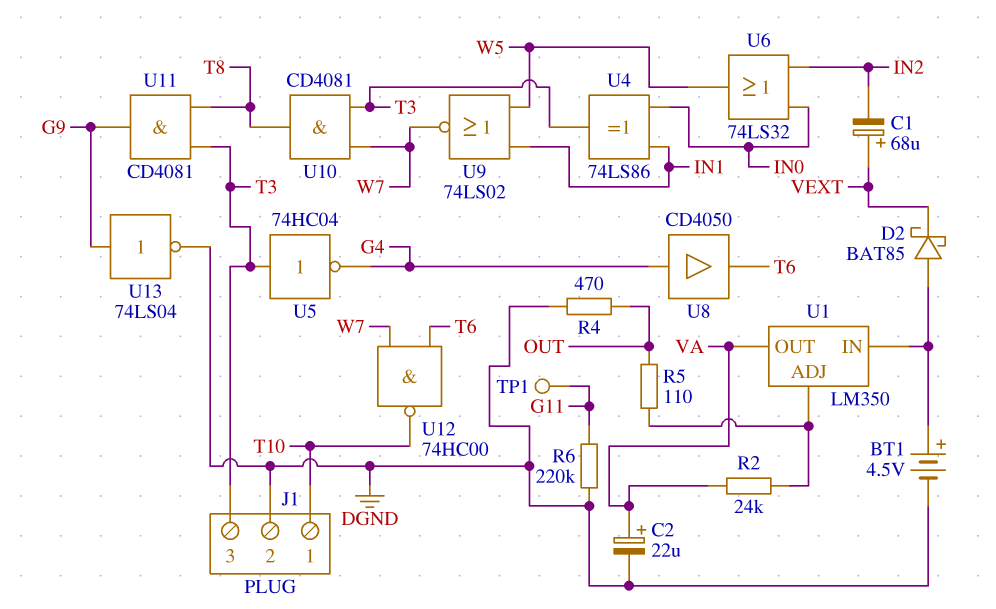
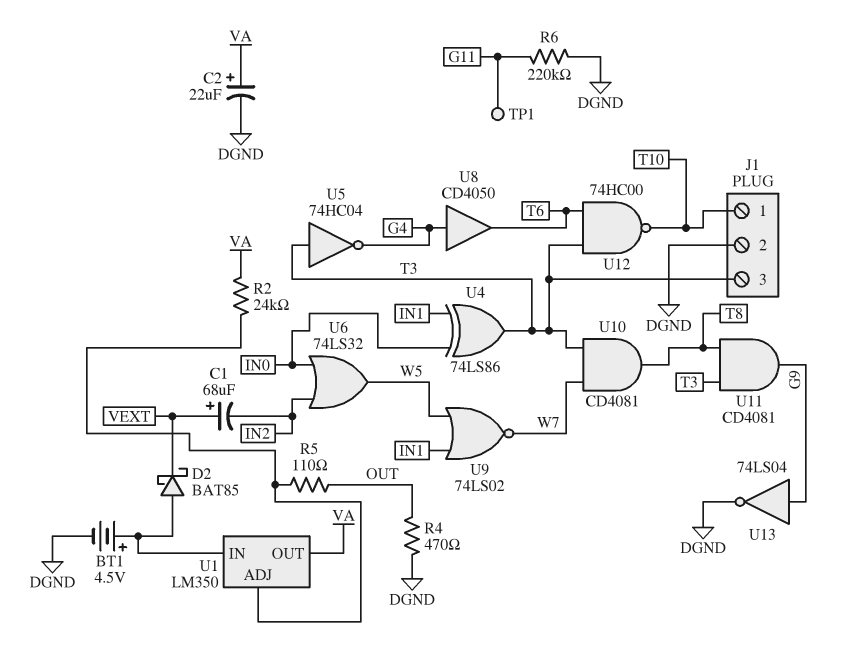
U12: NAND 74HC00 (in T6, in W7, out T10) -> NAND 74HC00 (in T3, in T6, out T10)

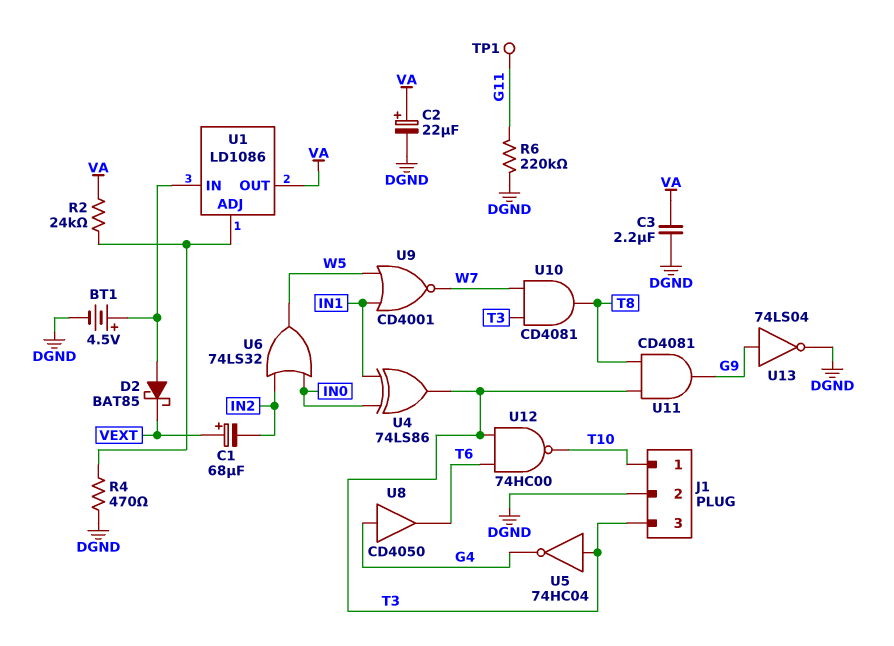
C3: none -> 2.2uF (DGND, VA)
R4: 470 (DGND, OUT) -> 470 (DGND, U1/ADJ)
R5: 110 (OUT, U1/ADJ) -> none
U1: LM350 -> LD1086
U9: NOR 74LS02 (in IN1, in W5, out W7) -> NOR CD4001 (in IN1, in W5, out W7)

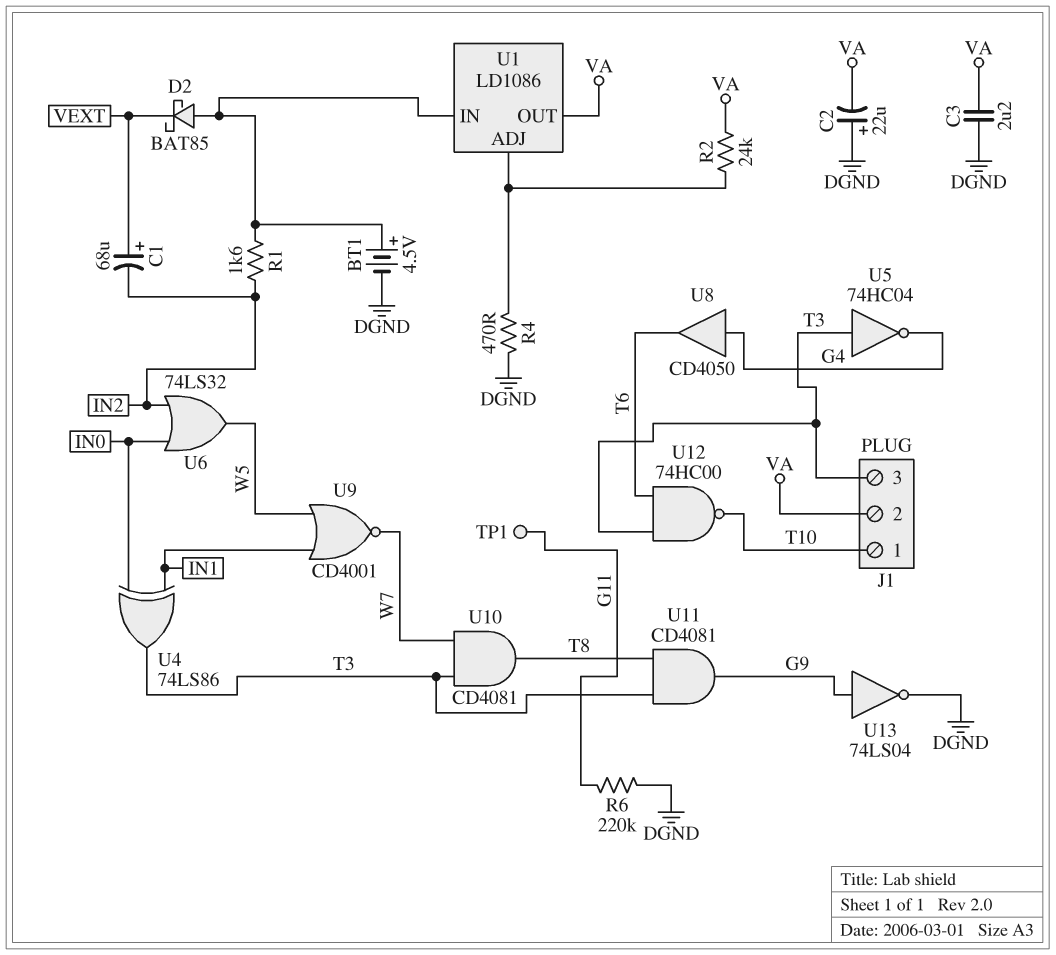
C2: 22uF (plus VA, minus DGND) -> 22uF (plus DGND, minus VA)
J1 pin 2: DGND -> VA
R1: none -> 1.6k (IN2, U1/IN)

